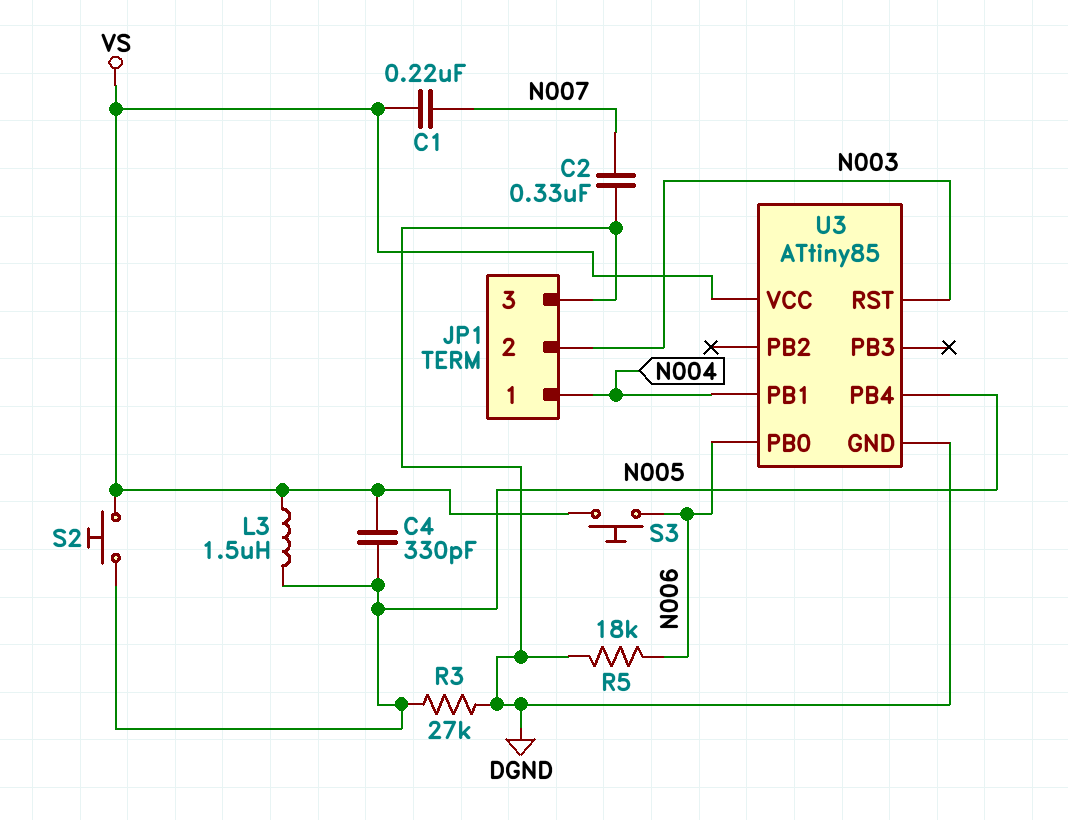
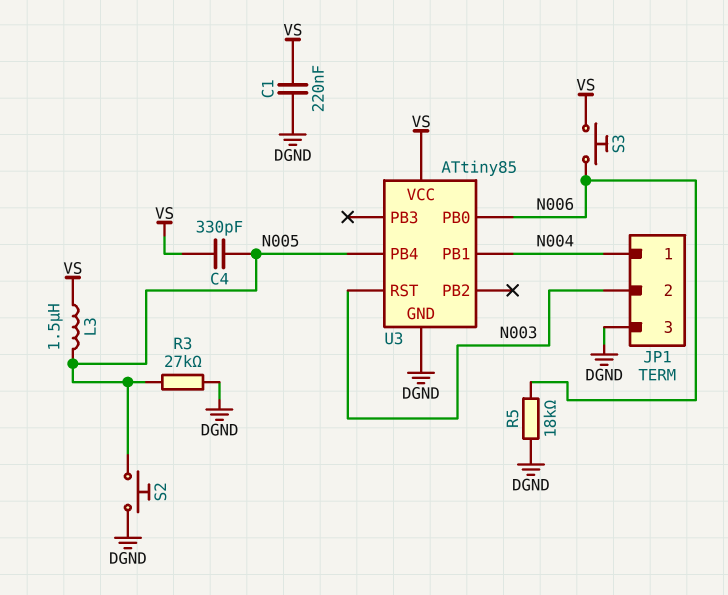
C1: 220nF (N007, VS) -> 220nF (DGND, VS)
C2: 330nF (DGND, N007) -> none
S2: button (N005, VS) -> button (DGND, N005)

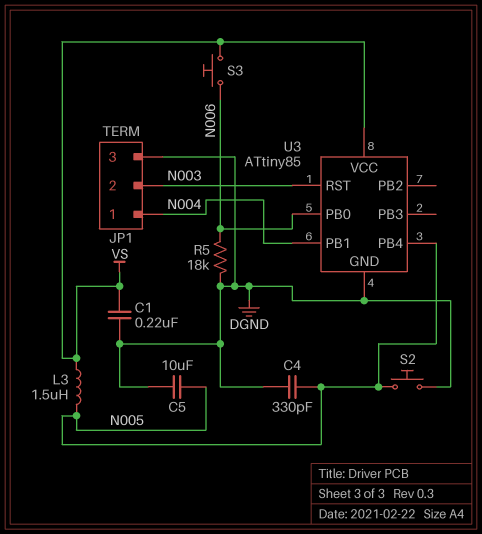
C4: 330pF (N005, VS) -> 330pF (DGND, N005)
C5: none -> 10uF (DGND, N005)
R3: 27k (DGND, N005) -> none

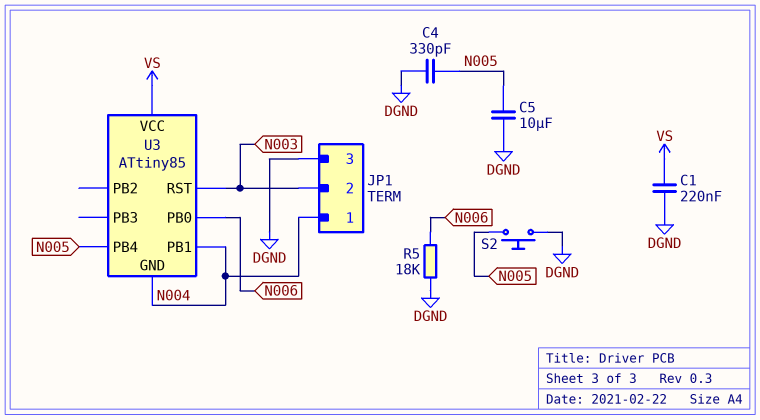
L3: 1.5uH (N005, VS) -> none
S3: button (N006, VS) -> none
U3 pin GND: DGND -> N004

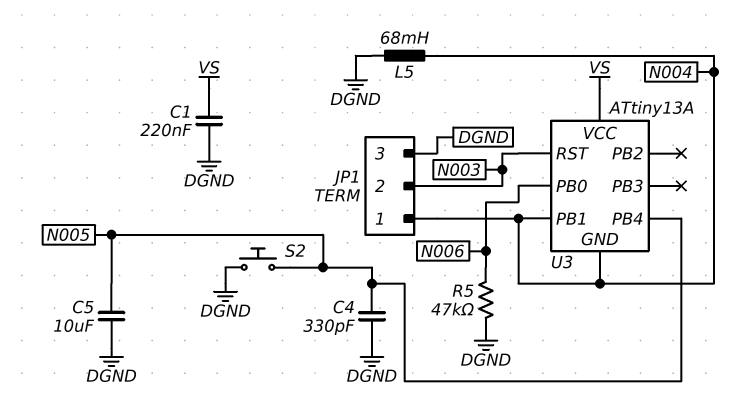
L5: none -> 68mH (DGND, N004)
R5: 18k (DGND, N006) -> 47k (DGND, N006)
U3: ATtiny85 -> ATtiny13A

